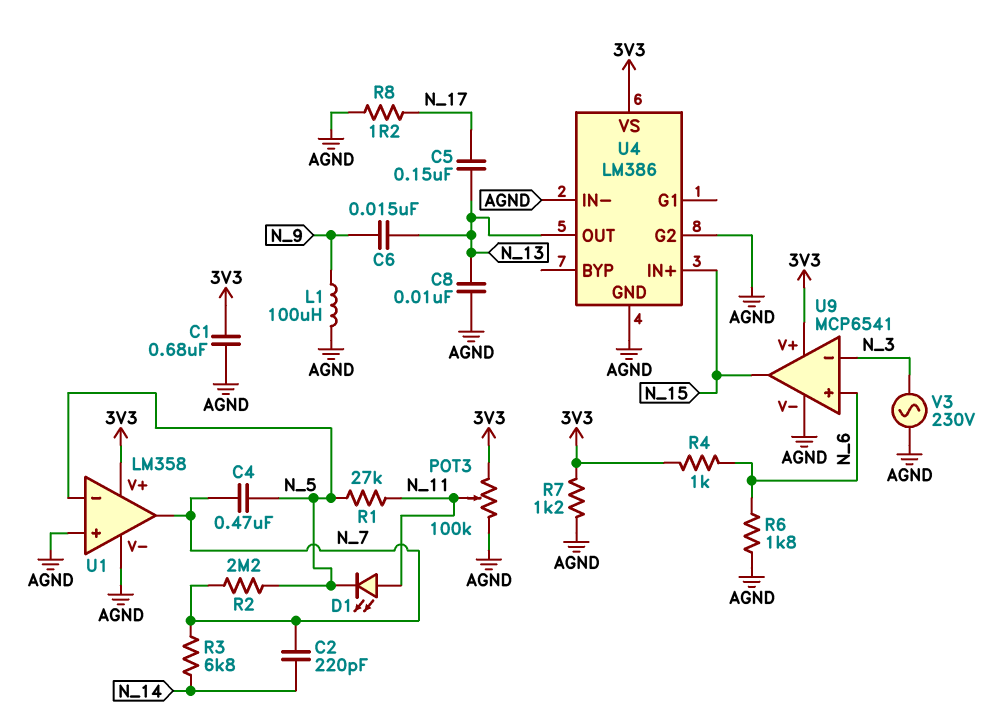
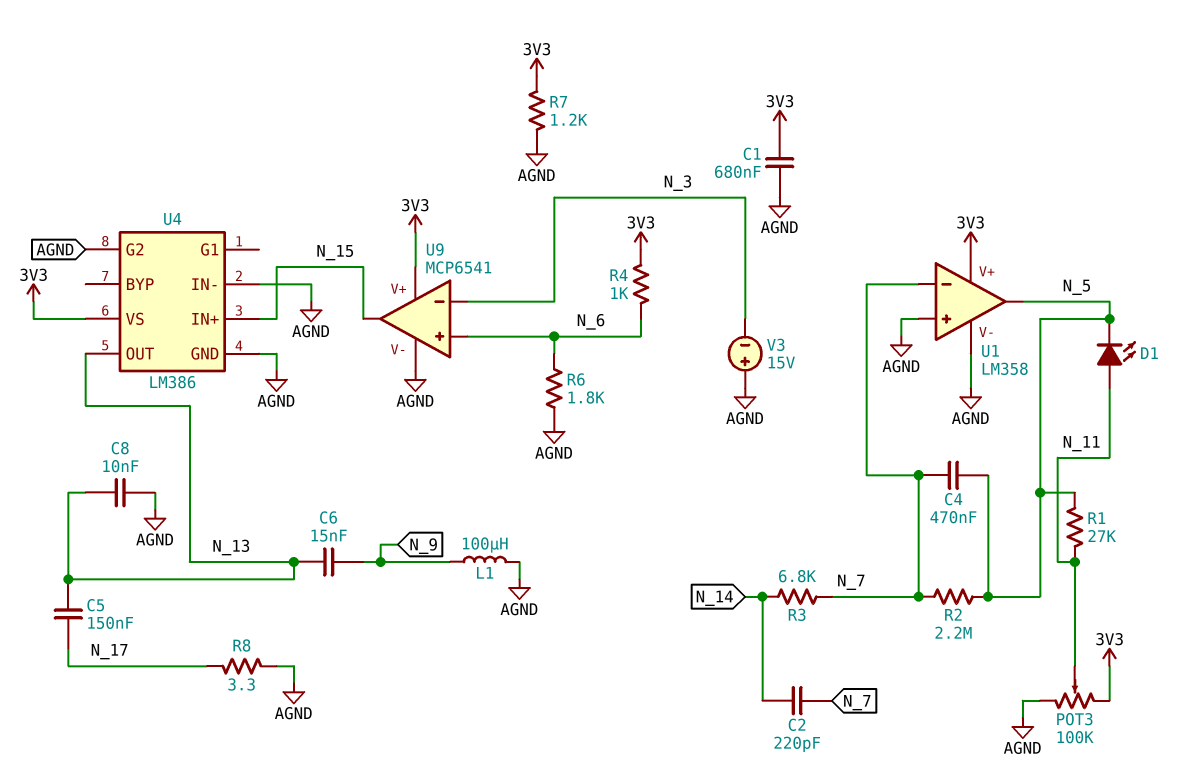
R8: 1.2 (AGND, N_17) -> 3.3 (AGND, N_17)
U1 pin in-: N_5 -> N_7
U1 pin out: N_7 -> N_5
V3: AC 230V (AGND, N_3) -> 15V (plus AGND, minus N_3)

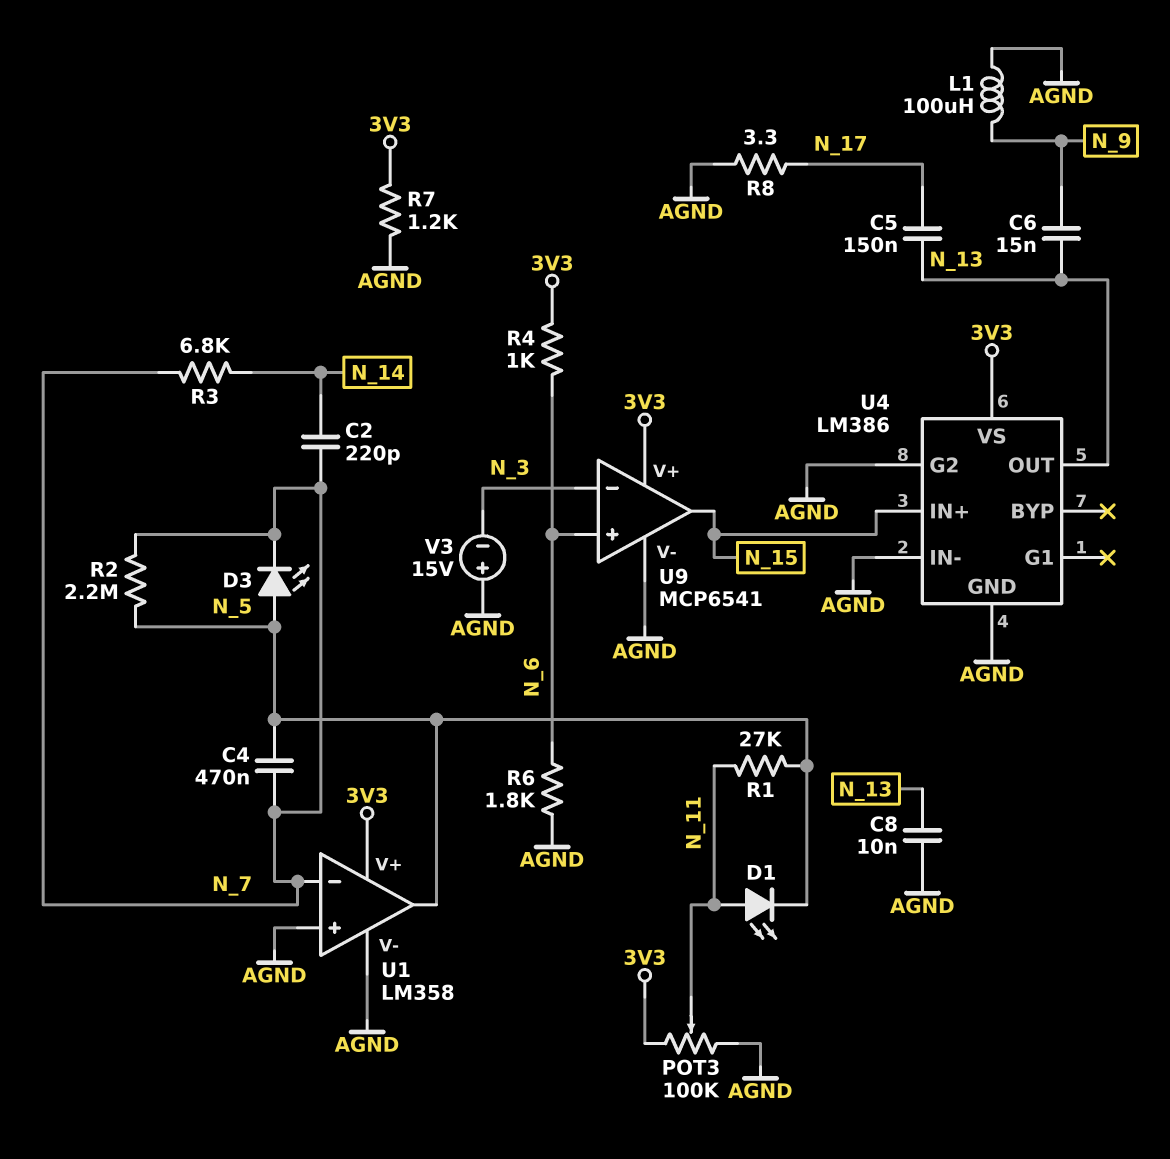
C1: 680nF (3V3, AGND) -> none
D3: none -> LED (A N_5, K N_7)

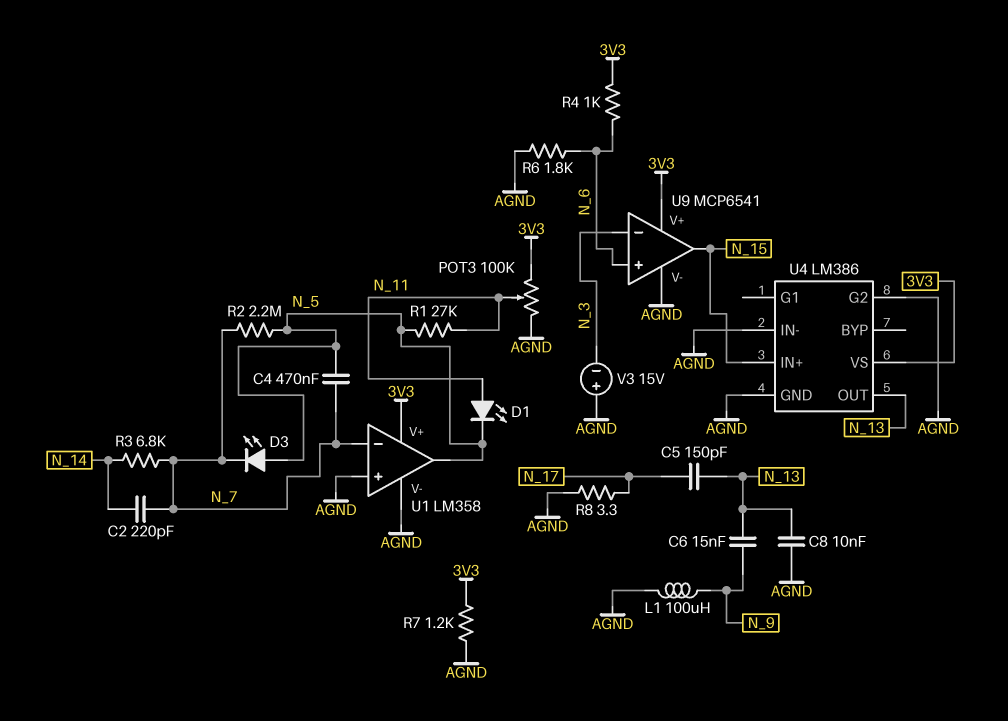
C5: 150nF (N_13, N_17) -> 150pF (N_13, N_17)

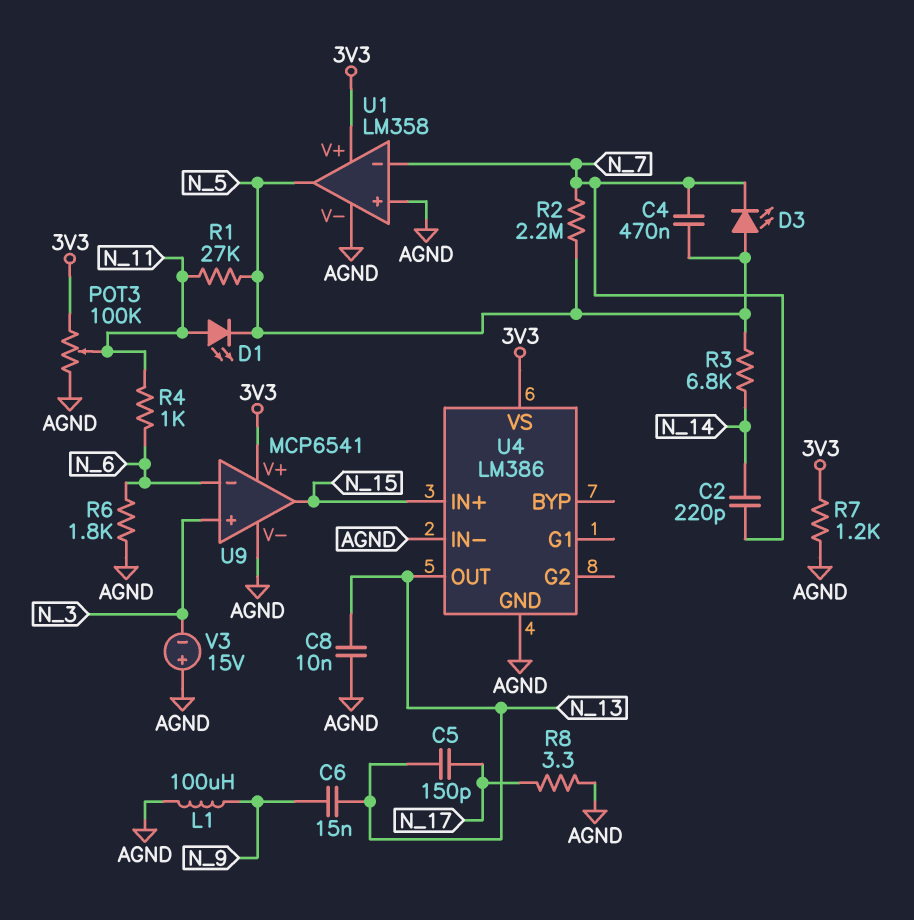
R3: 6.8k (N_7, N_14) -> 6.8k (N_5, N_14)
R4: 1k (3V3, N_6) -> 1k (N_6, N_11)
U4 pin G2: AGND -> none
U9 pin in+: N_6 -> N_3
U9 pin in-: N_3 -> N_6

